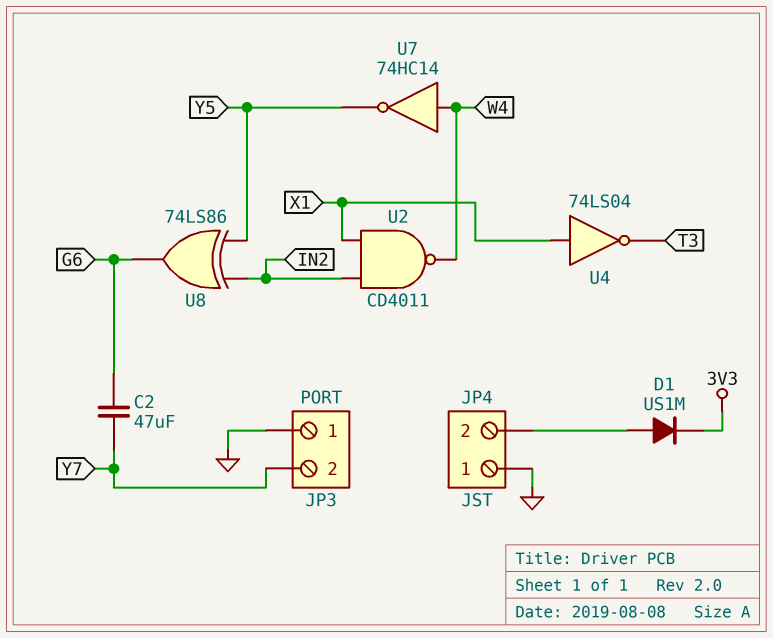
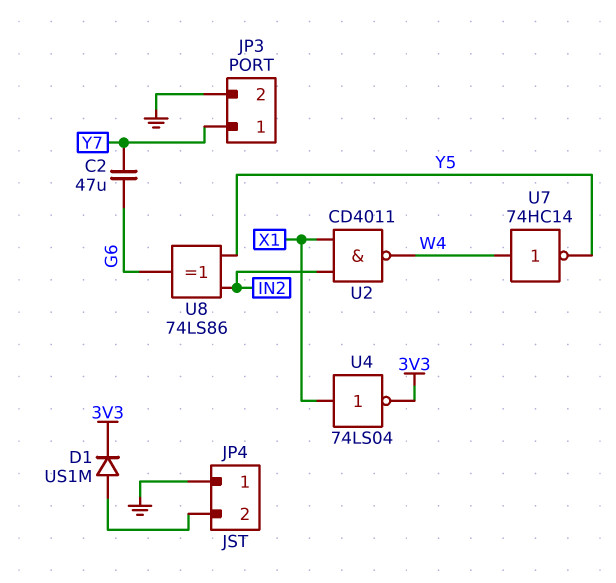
JP3 pin 1: GND -> Y7
JP3 pin 2: Y7 -> GND
U4: NOT 74LS04 (in X1, out T3) -> NOT 74LS04 (in X1, out 3V3)

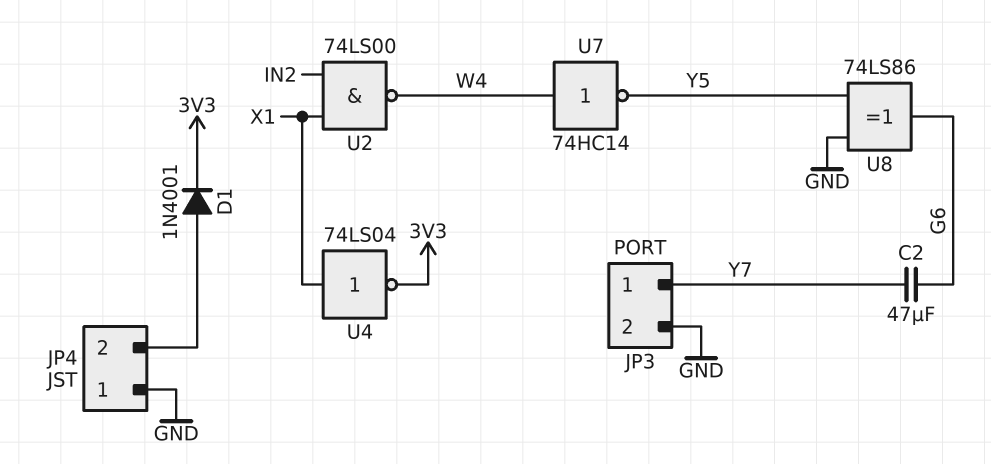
D1: diode US1M (A JP4/2, K 3V3) -> diode 1N4001 (A JP4/2, K 3V3)
U2: NAND CD4011 (in IN2, in X1, out W4) -> NAND 74LS00 (in IN2, in X1, out W4)
U8: XOR 74LS86 (in IN2, in Y5, out G6) -> XOR 74LS86 (in GND, in Y5, out G6)

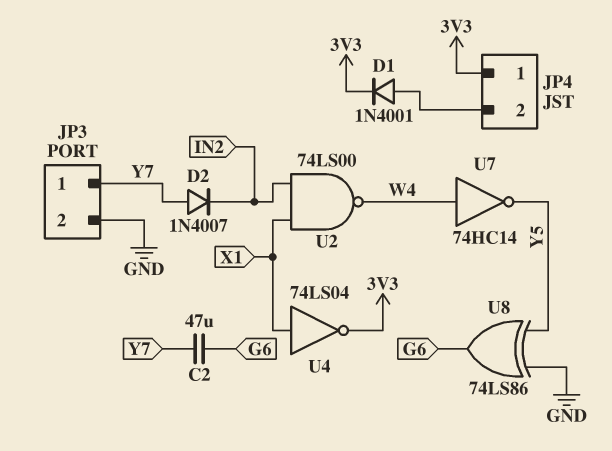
D2: none -> diode 1N4007 (A Y7, K IN2)
JP4 pin 1: GND -> 3V3

